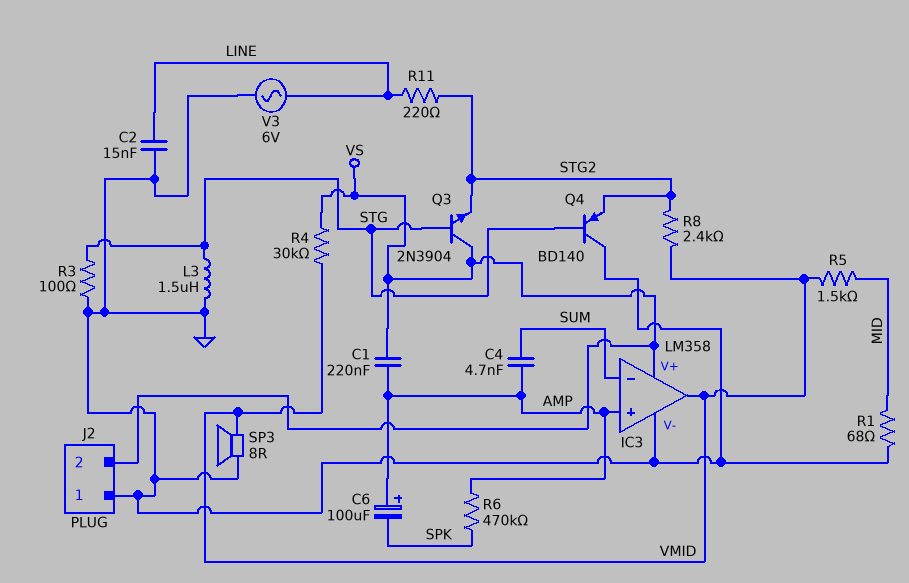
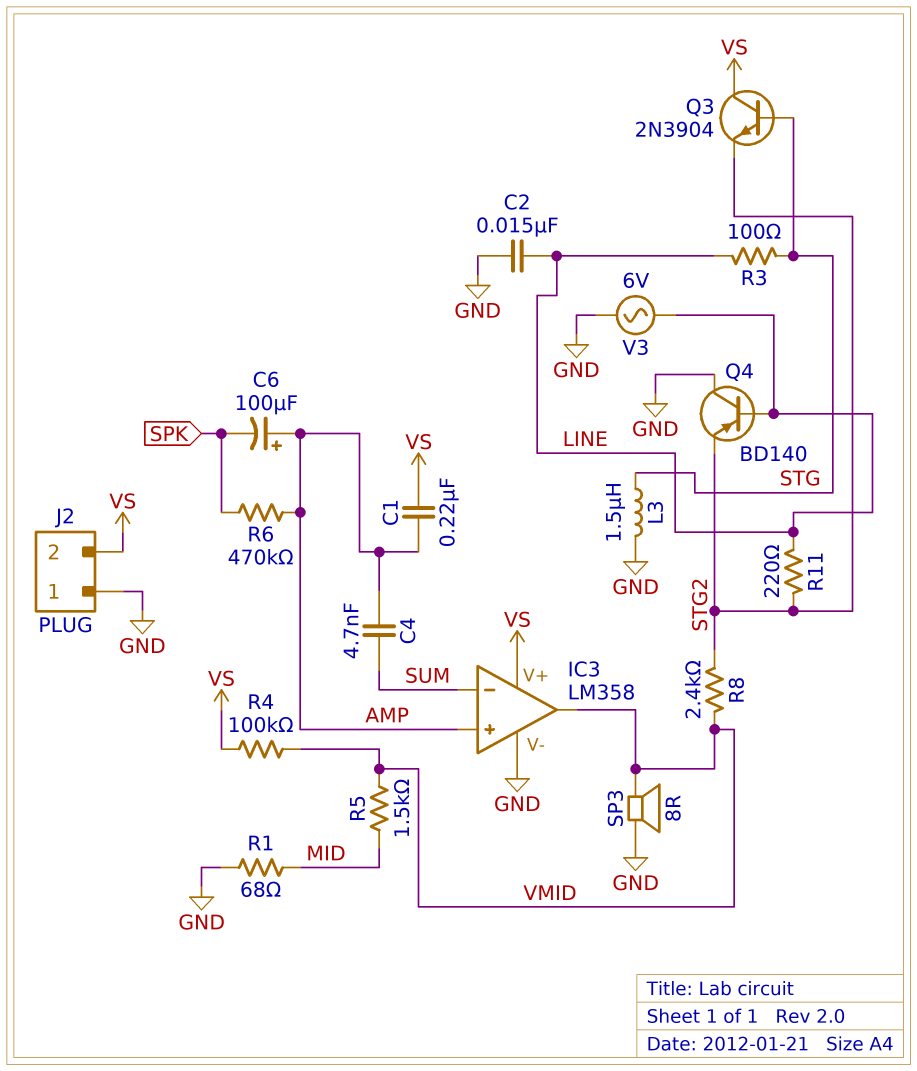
Q4: PNP BD140 (B STG, C GND, E STG2) -> PNP BD140 (B LINE, C GND, E STG2)
R3: 100 (GND, STG) -> 100 (LINE, STG)
R4: 30k (VMID, VS) -> 100k (VMID, VS)

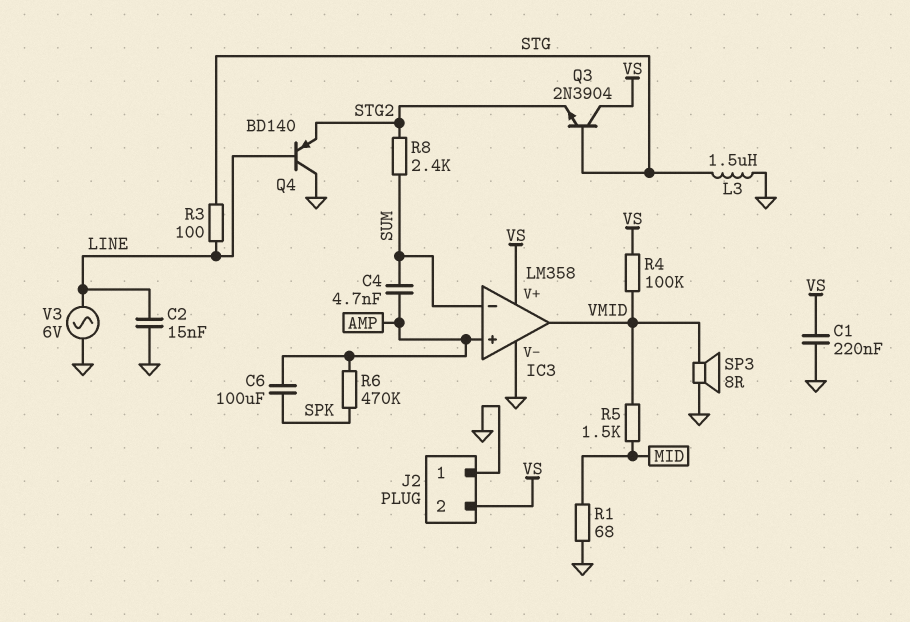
C1: 220nF (AMP, VS) -> 220nF (GND, VS)
C6: 100uF (plus AMP, minus SPK) -> 100uF (AMP, SPK)
R8: 2.4k (STG2, VMID) -> 2.4k (STG2, SUM)
R11: 220 (LINE, STG2) -> none

